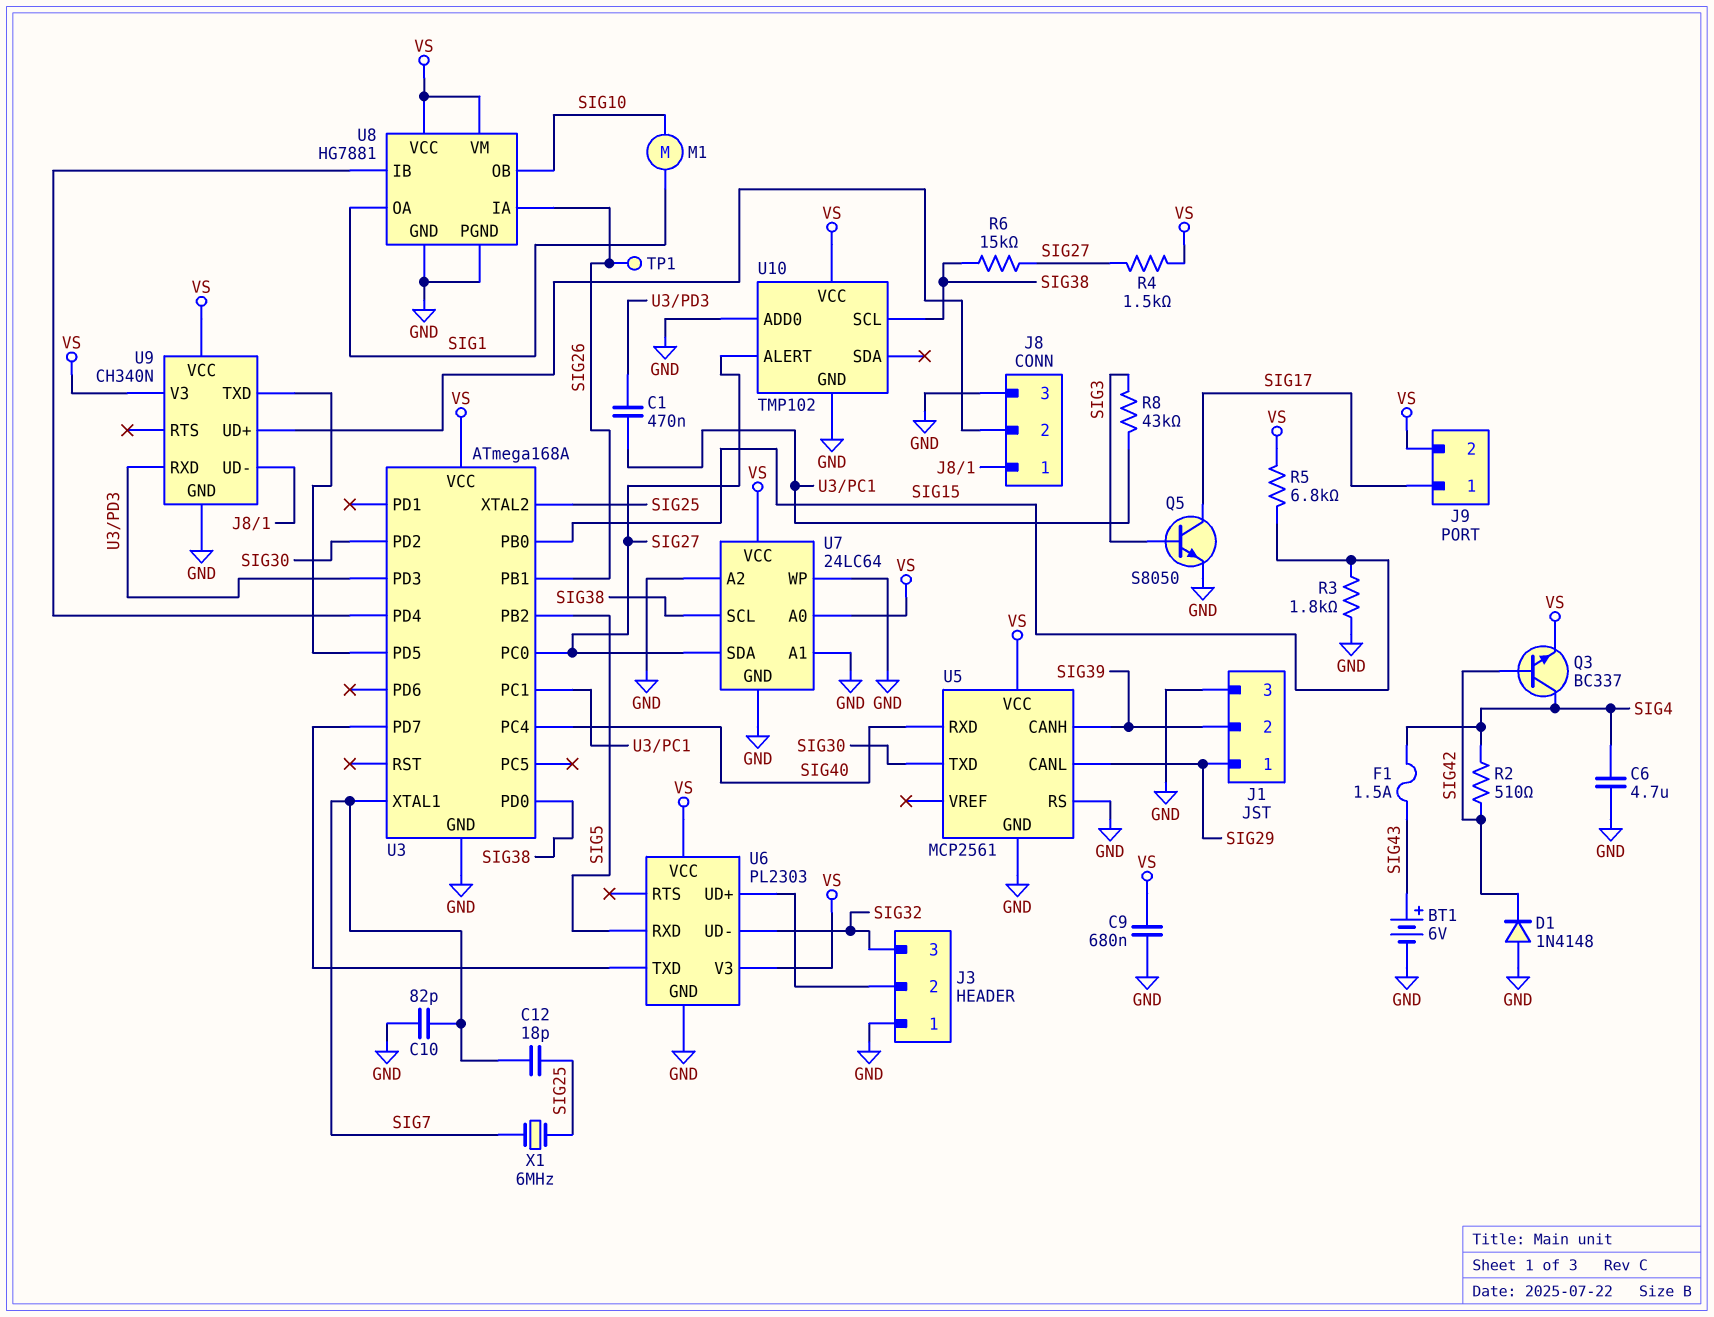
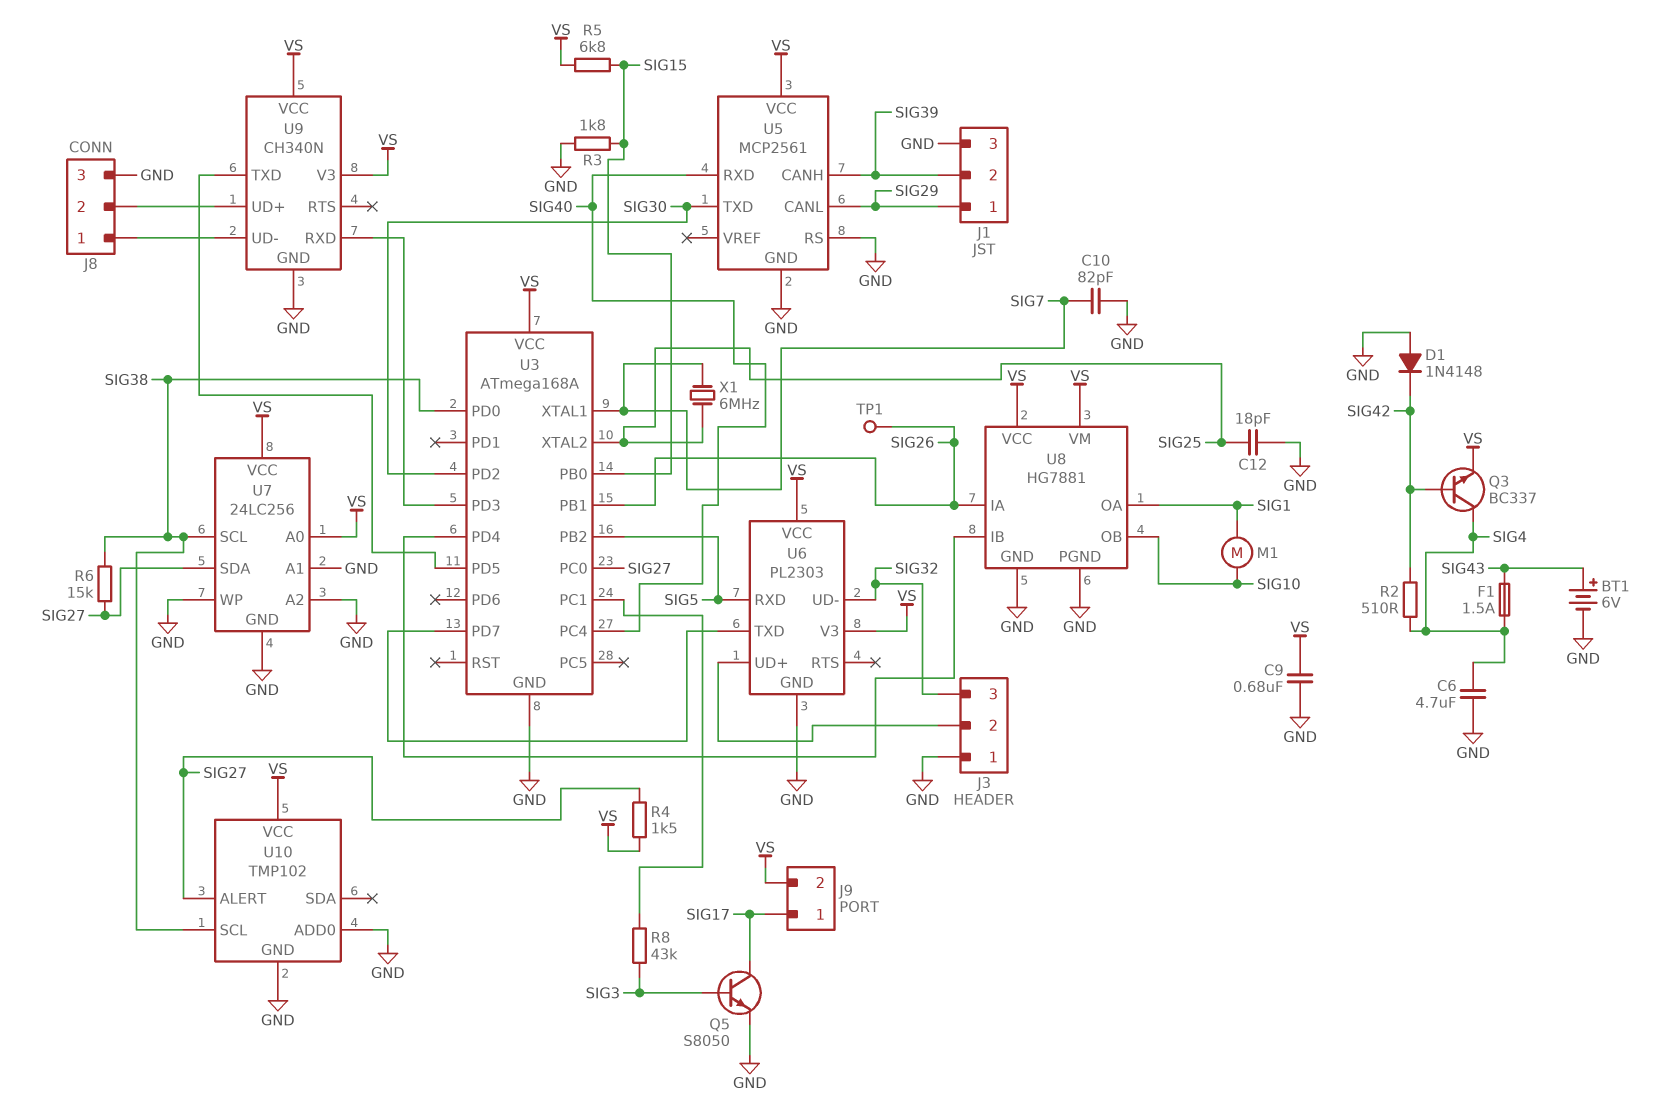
C1: 470nF (U3/PC1, U3/PD3) -> none
C12: 18pF (SIG7, SIG25) -> 18pF (GND, SIG25)
U7: 24LC64 -> 24LC256

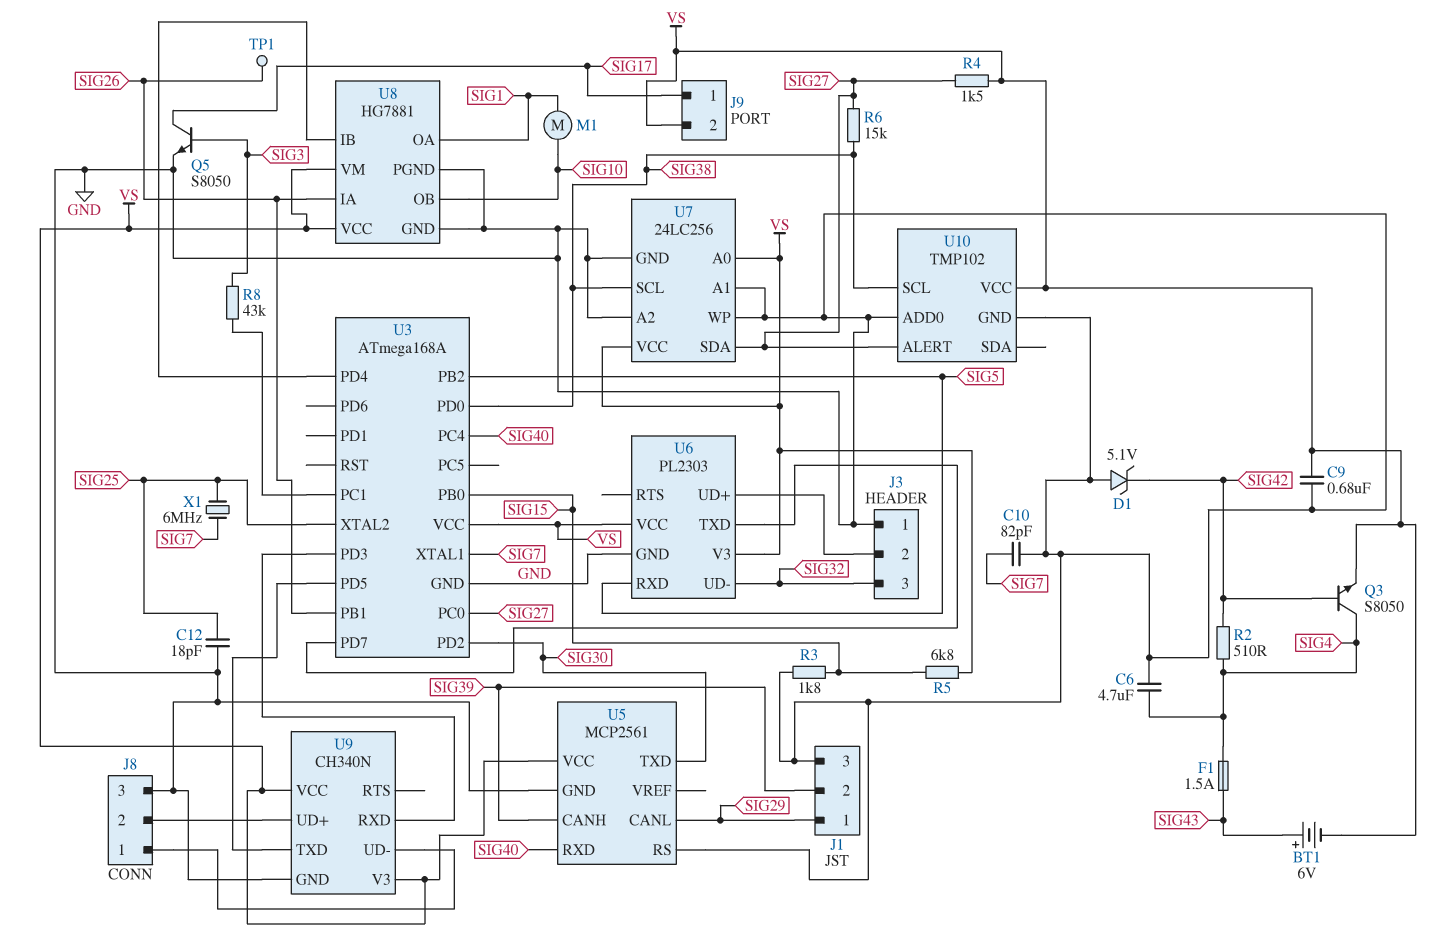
BT1: 6V (plus SIG43, minus GND) -> 6V (plus SIG43, minus VS)
D1: diode 1N4148 (A GND, K SIG42) -> zener 5.1V (A GND, K SIG42)
Q3: NPN BC337 (B SIG42, C SIG4, E VS) -> NPN S8050 (B SIG42, C SIG4, E VS)

